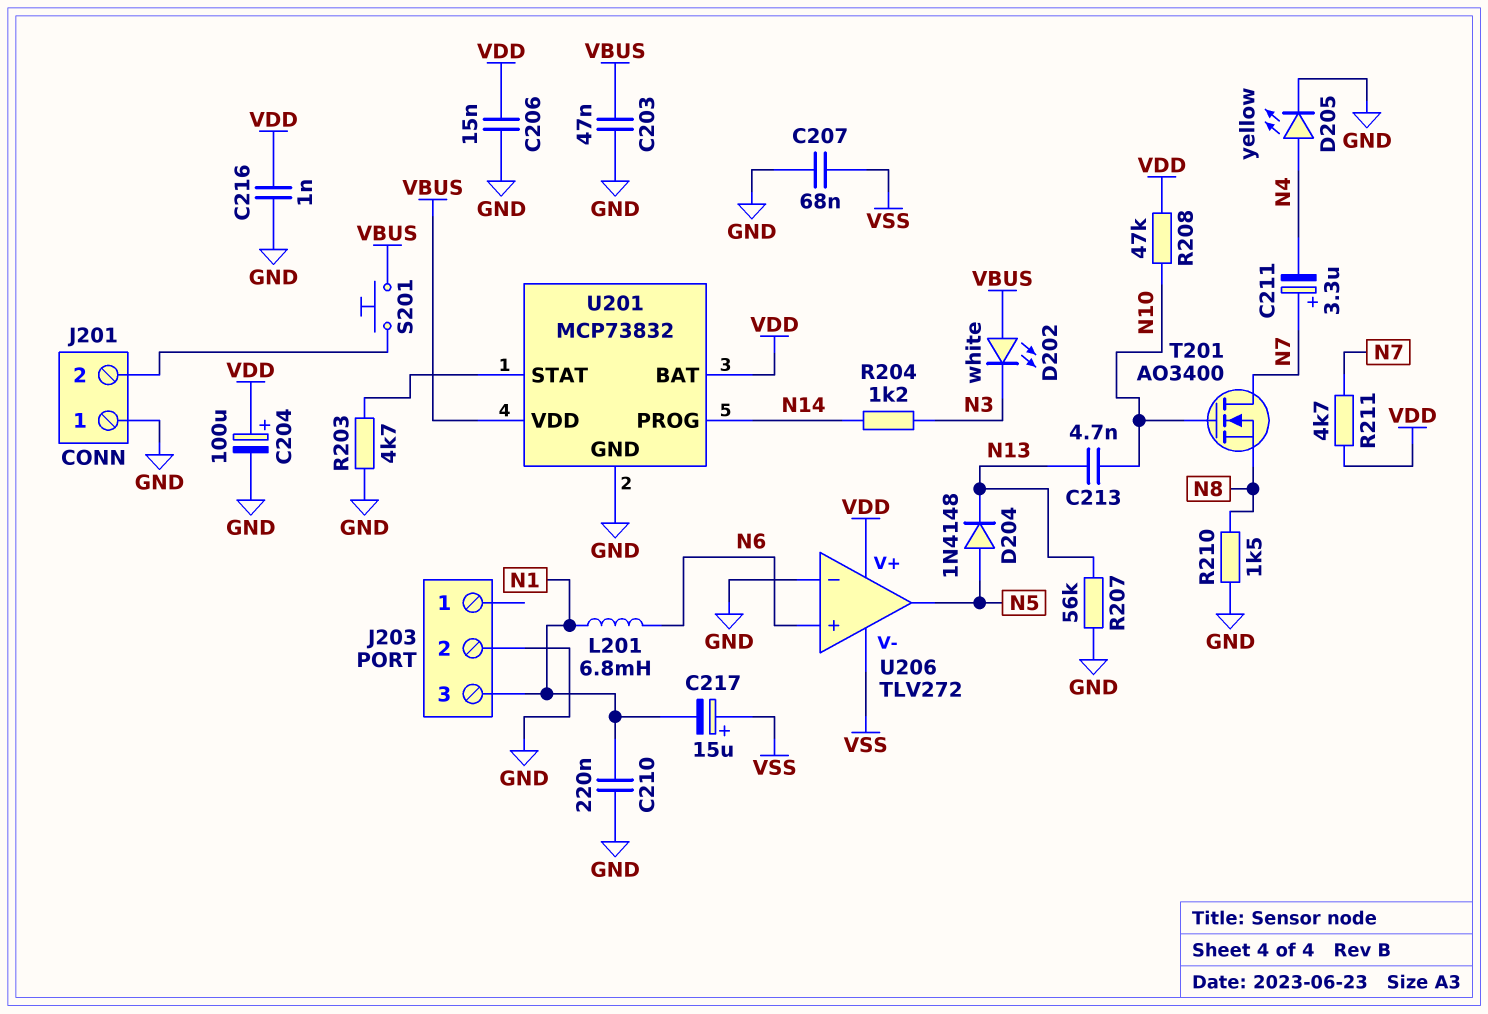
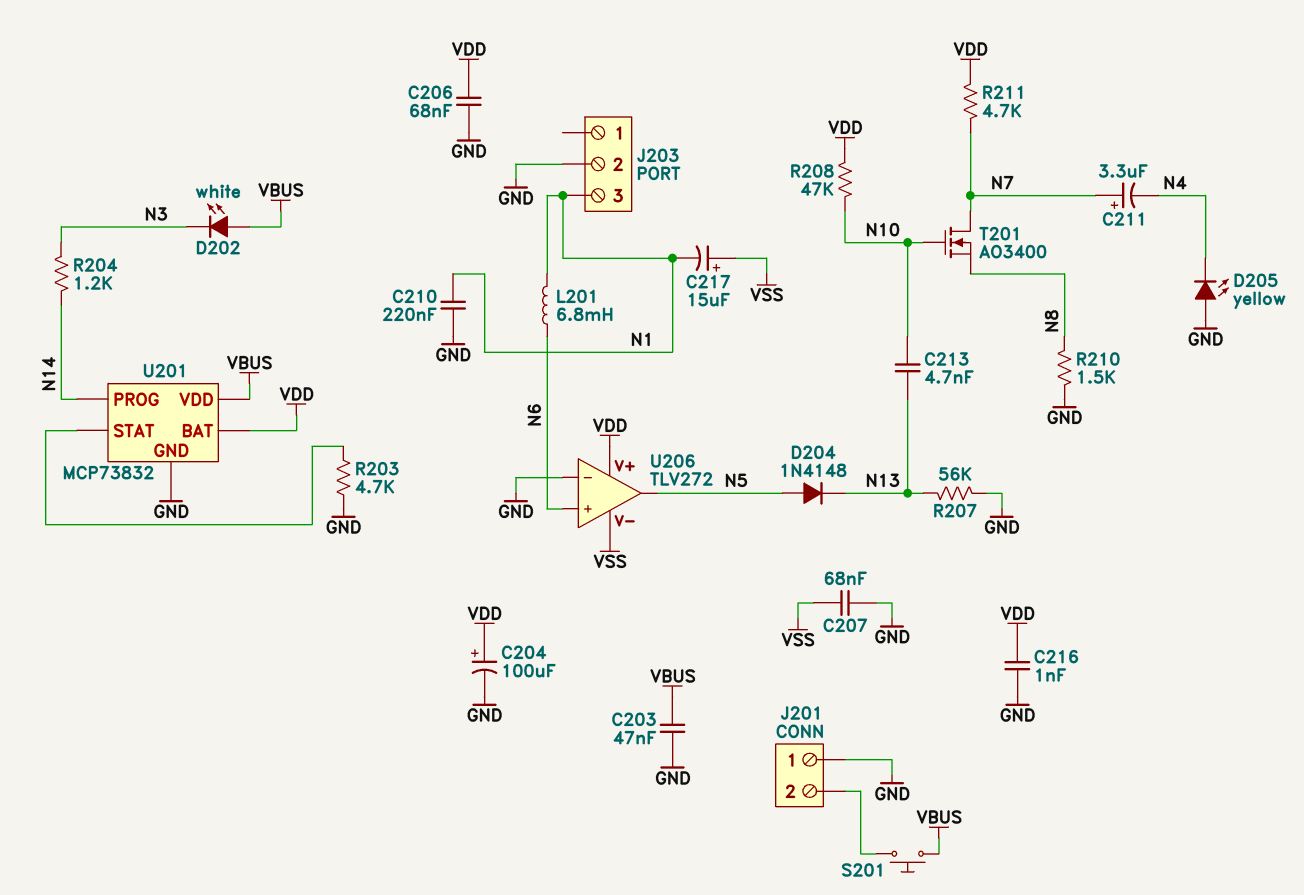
C206: 15nF (GND, VDD) -> 68nF (GND, VDD)
D205: LED yellow (A N4, K GND) -> LED yellow (A GND, K N4)

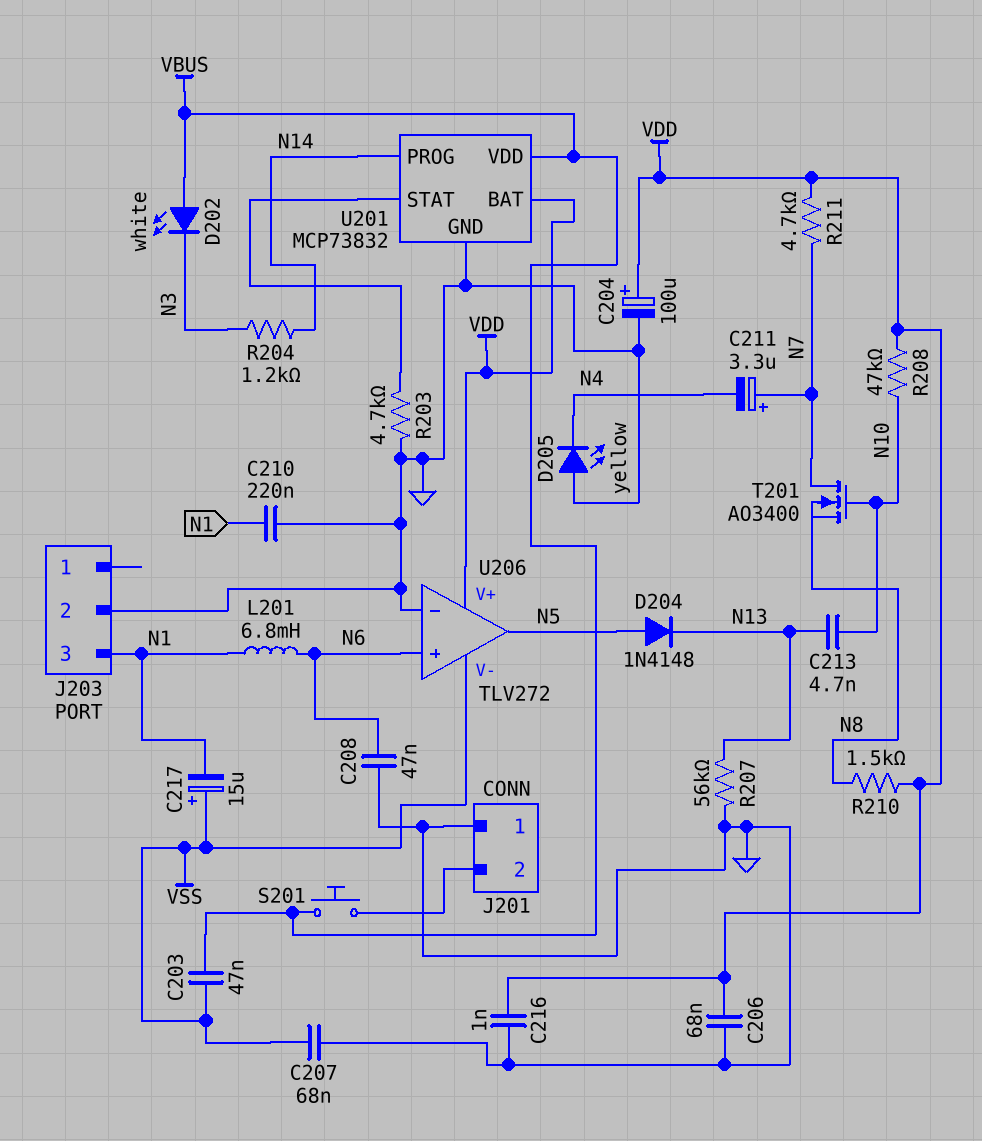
C203: 47nF (GND, VBUS) -> 47nF (VBUS, VSS)
C208: none -> 47nF (GND, N6)
R210: 1.5k (GND, N8) -> 1.5k (N8, VDD)

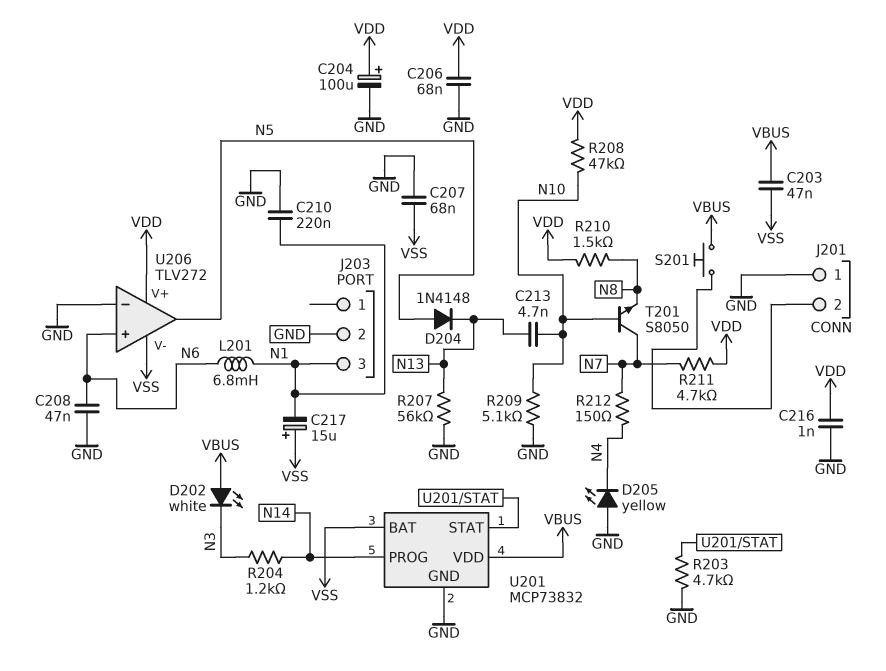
C211: 3.3uF (plus N7, minus N4) -> none
R209: none -> 5.1k (GND, N10)
R212: none -> 150 (N4, N7)
T201: NMOS AO3400 (G N10, D N7, S N8) -> NPN S8050 (B N10, C N7, E N8)
U201 pin BAT: VDD -> VSS

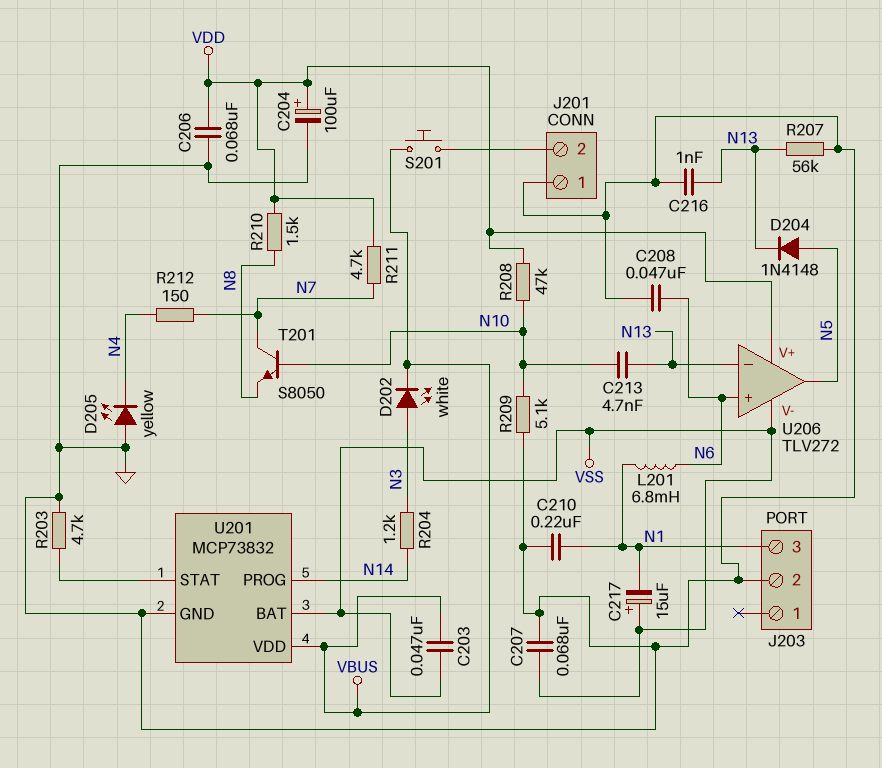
C216: 1nF (GND, VDD) -> 1nF (GND, N13)
D202: LED white (A VBUS, K N3) -> LED white (A N3, K VBUS)
U206 pin in-: GND -> N13

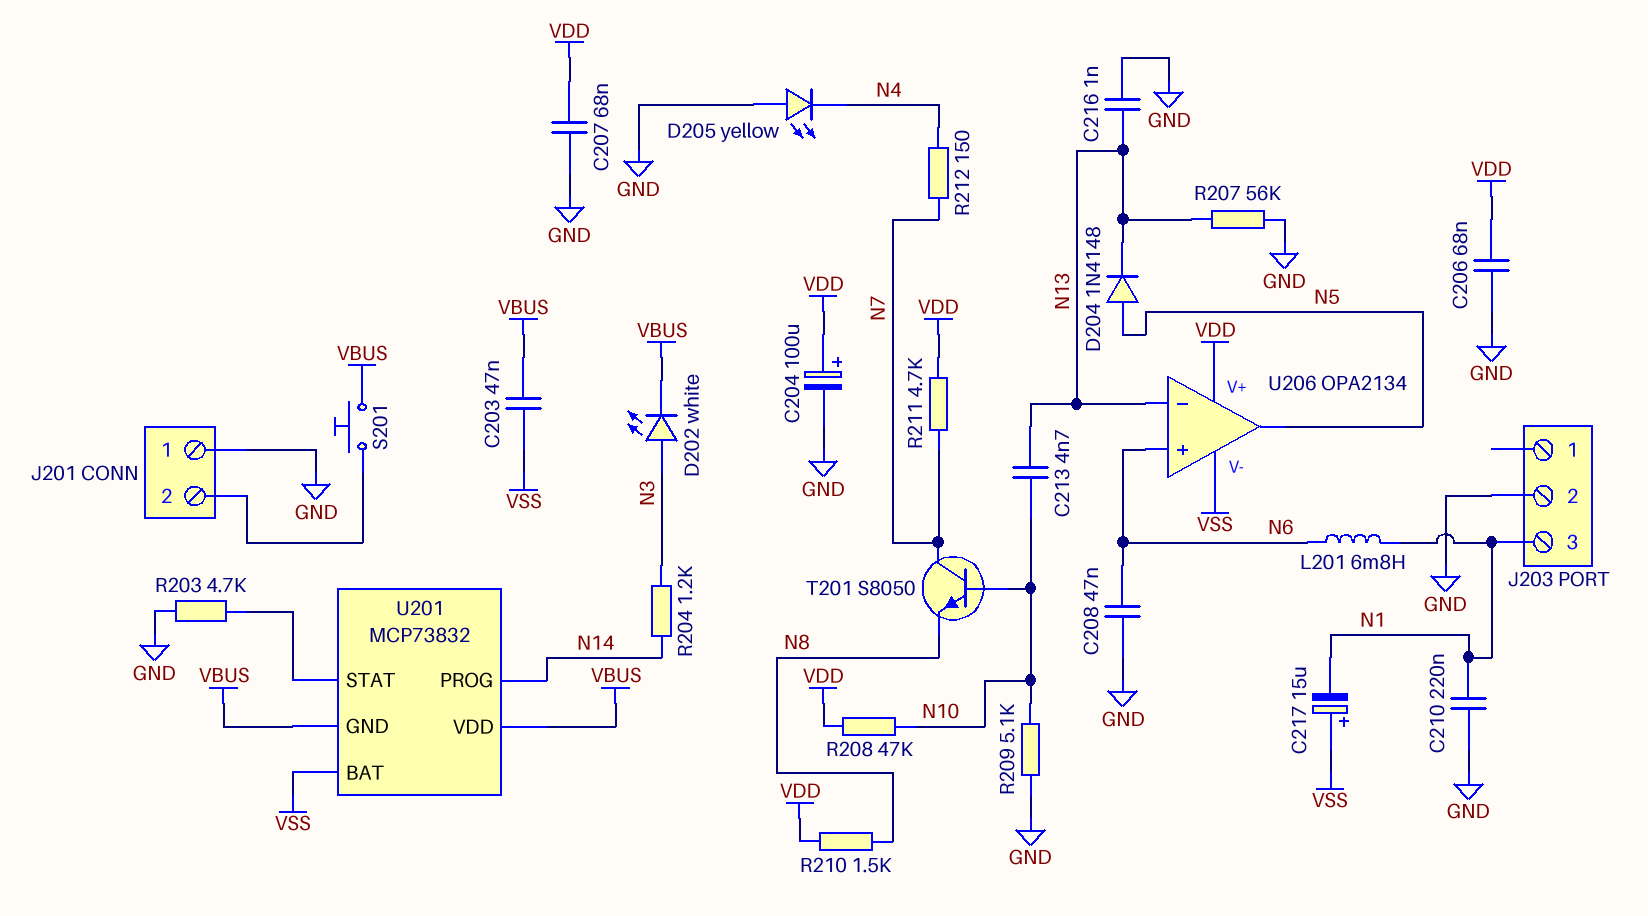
C207: 68nF (GND, VSS) -> 68nF (GND, VDD)
U201 pin GND: GND -> VBUS
U206: TLV272 -> OPA2134

